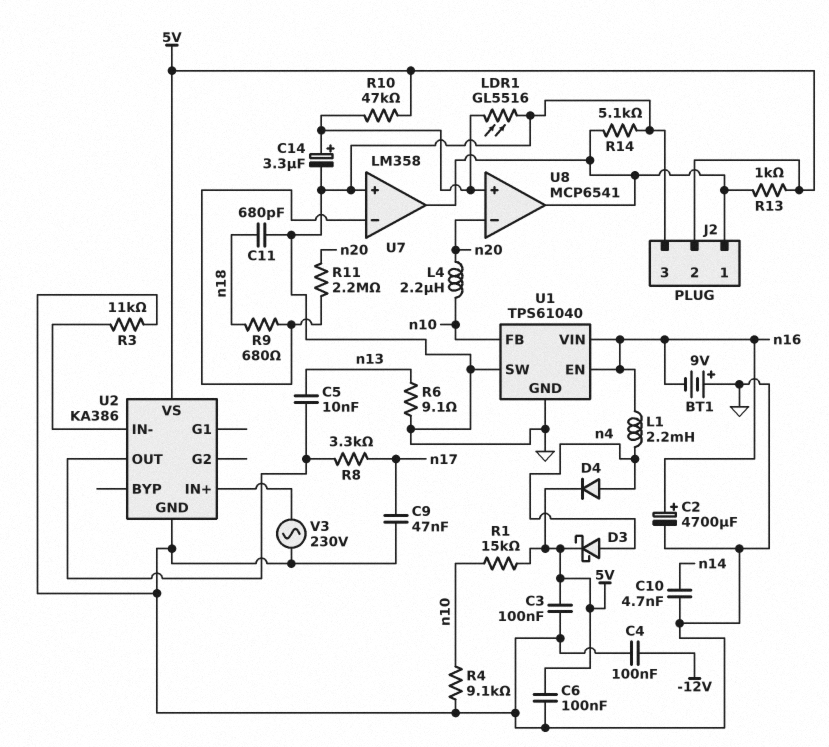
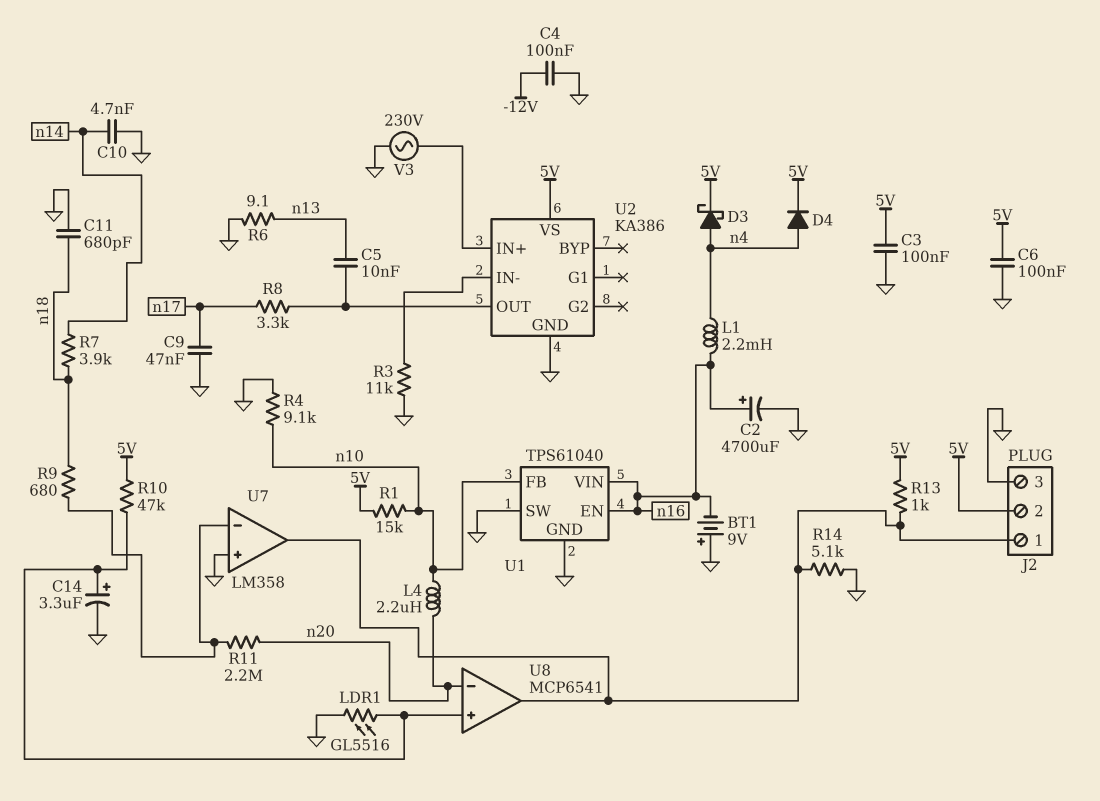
R7: none -> 3.9k (n14, n18)

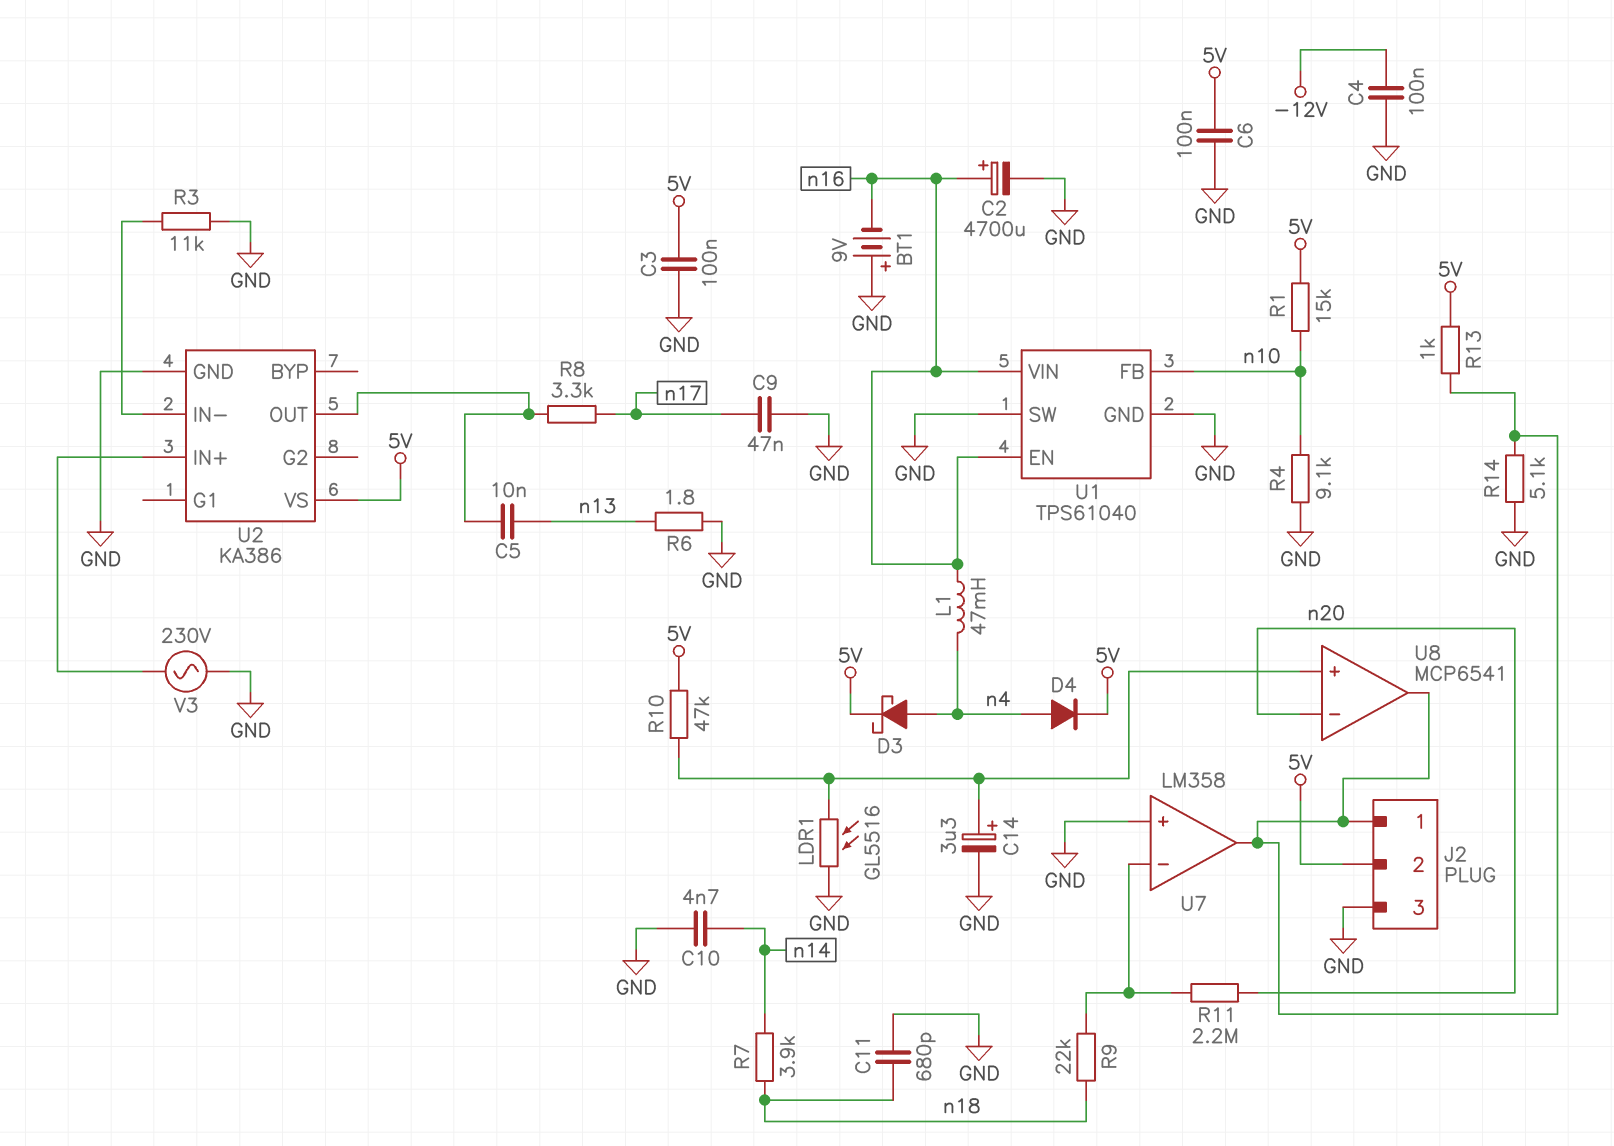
L1: 2.2mH (n4, n16) -> 47mH (n4, n16)
L4: 2.2uH (n10, n20) -> none
R6: 9.1 (GND, n13) -> 1.8 (GND, n13)
R9: 680 (U7/in-, n18) -> 22k (U7/in-, n18)

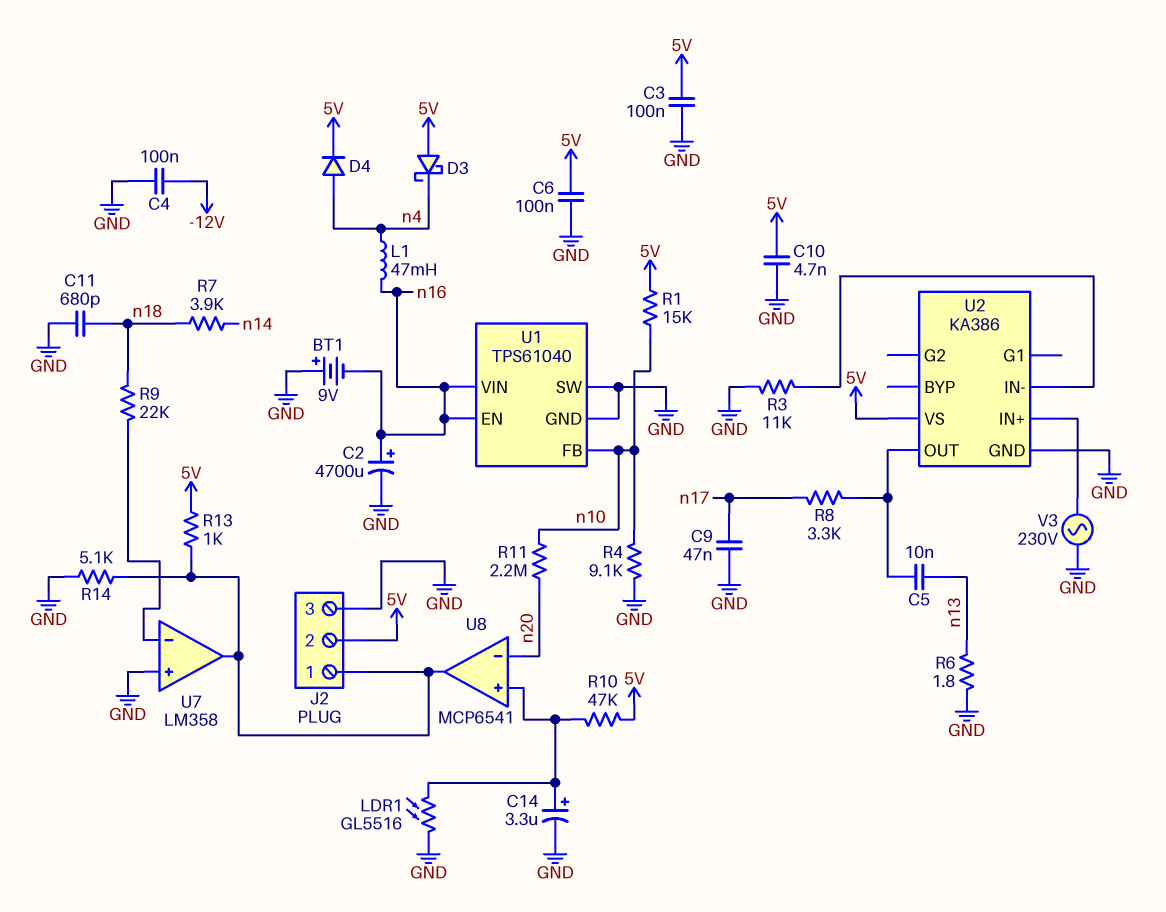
C10: 4.7nF (GND, n14) -> 4.7nF (5V, GND)
D3: schottky (A n4, K 5V) -> schottky (A 5V, K n4)
R11: 2.2M (U7/in-, n20) -> 2.2M (n10, n20)

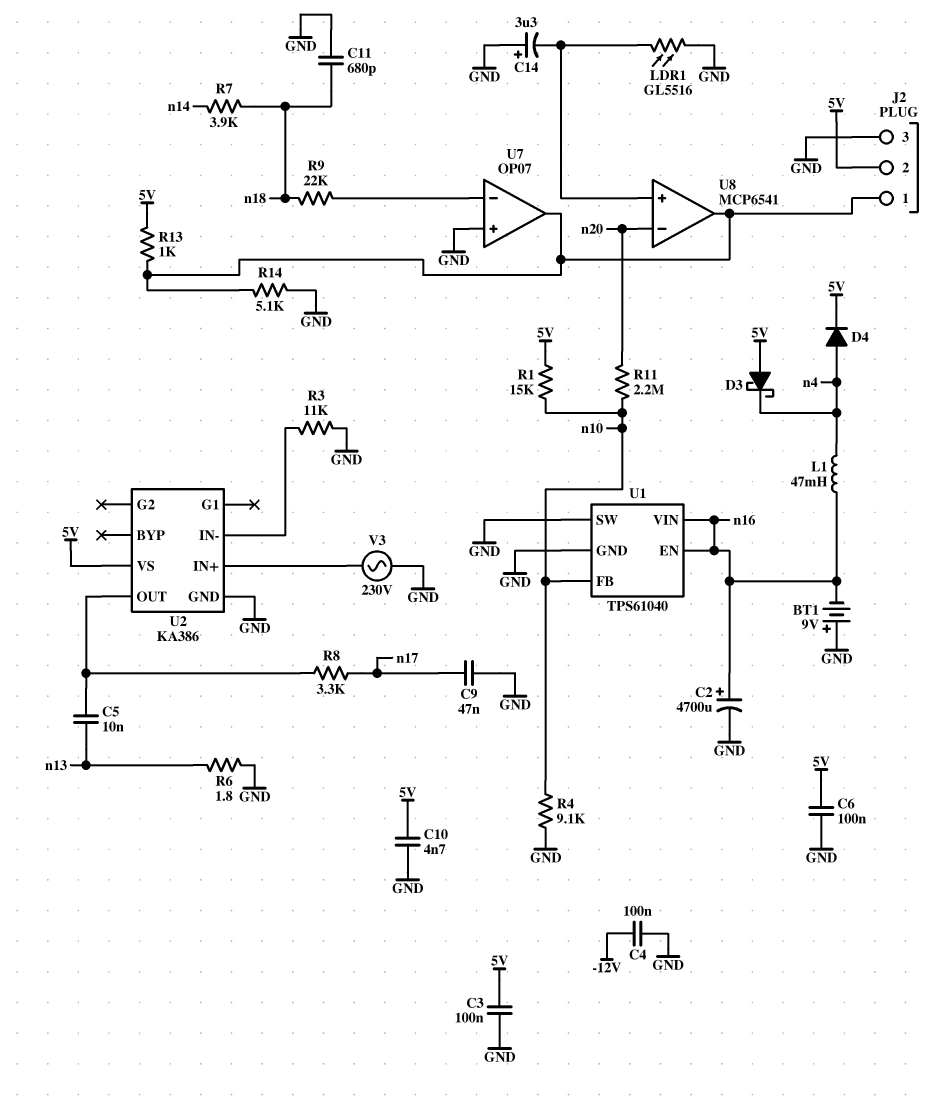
C14: 3.3uF (plus U8/in+, minus GND) -> 3.3uF (plus GND, minus U8/in+)
R10: 47k (5V, U8/in+) -> none
U7: LM358 -> OP07

